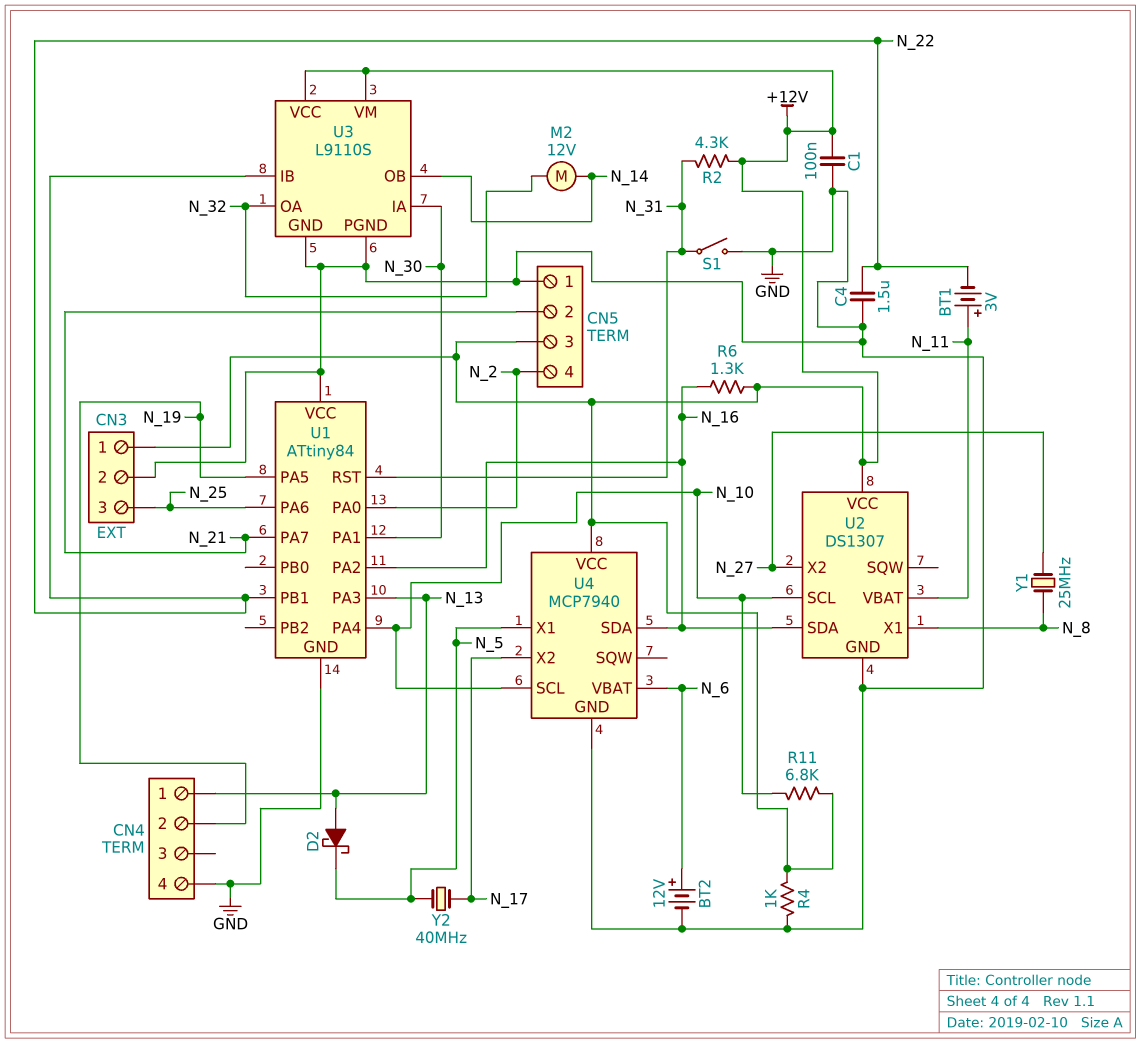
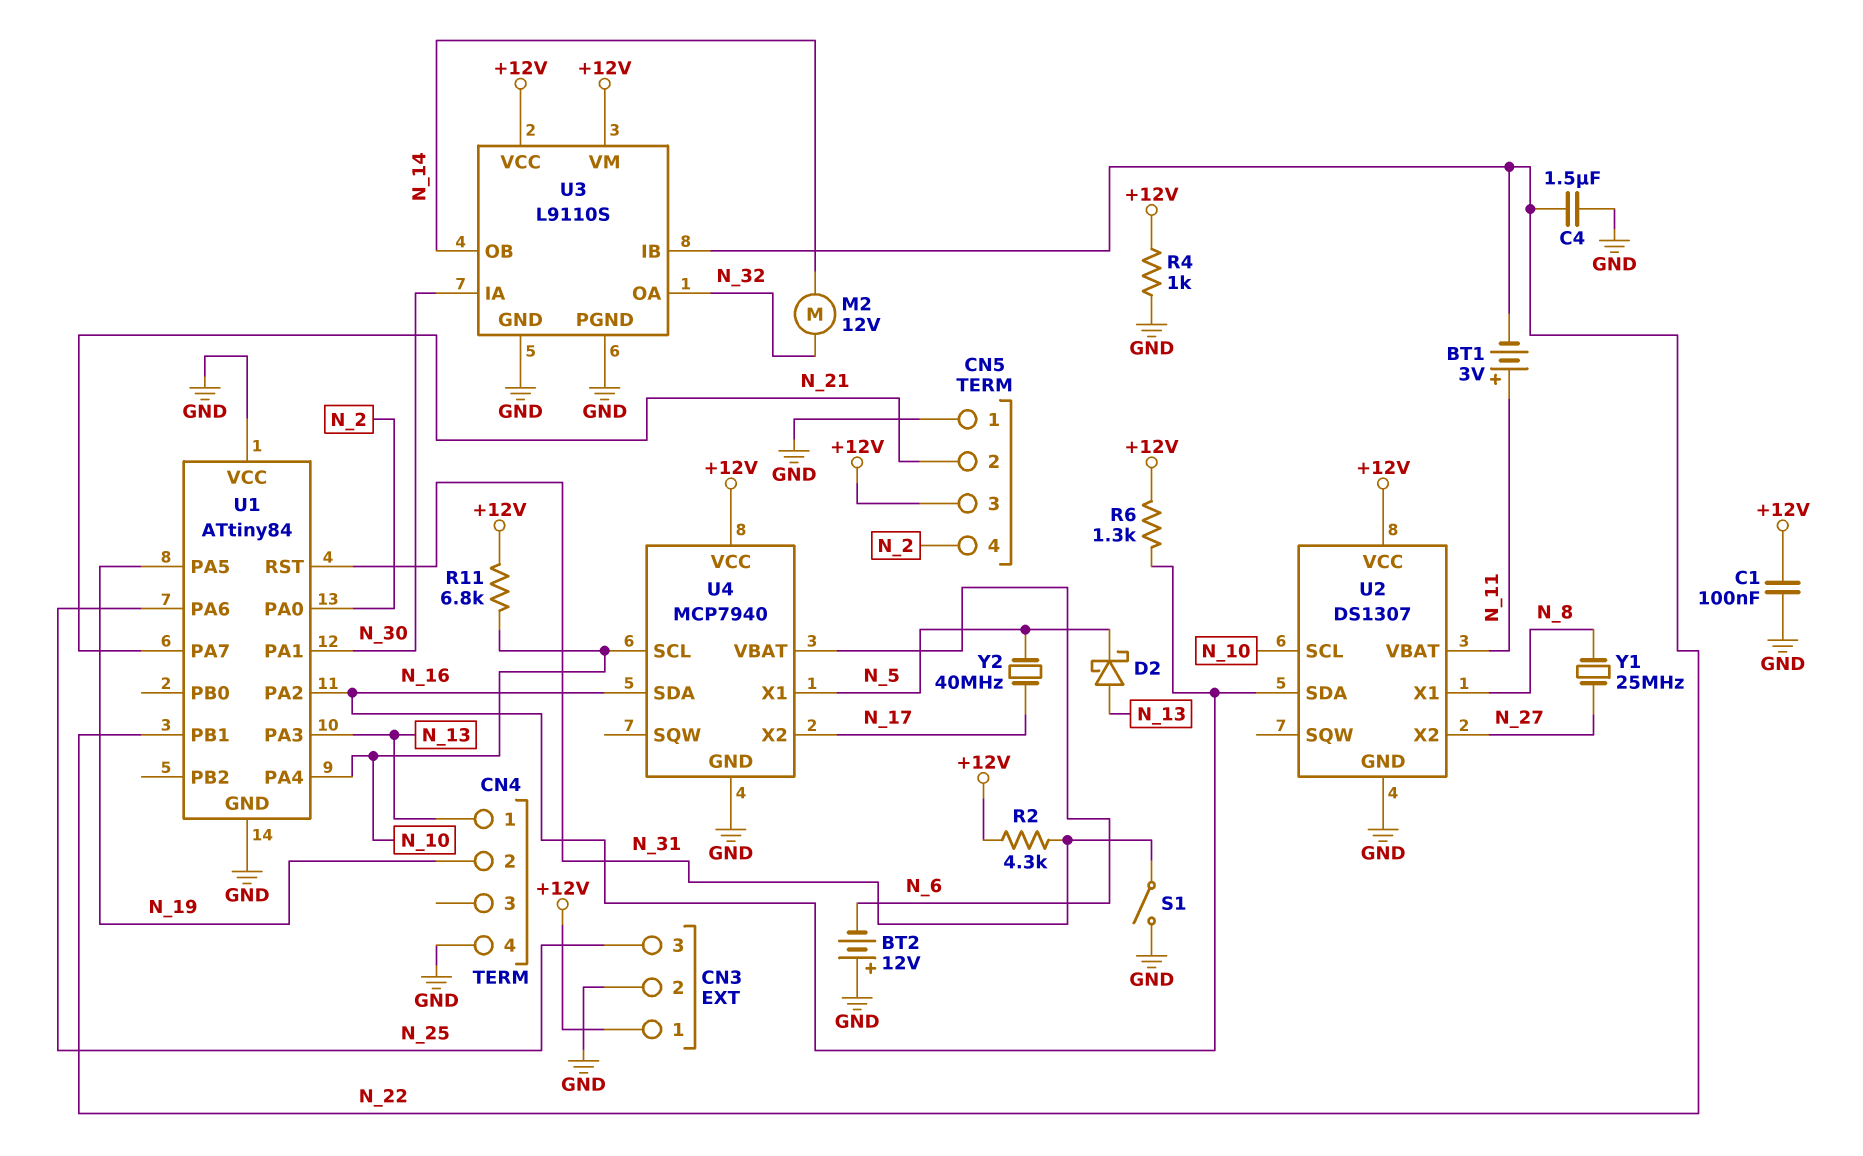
BT2: 12V (plus N_6, minus GND) -> 12V (plus GND, minus N_6)

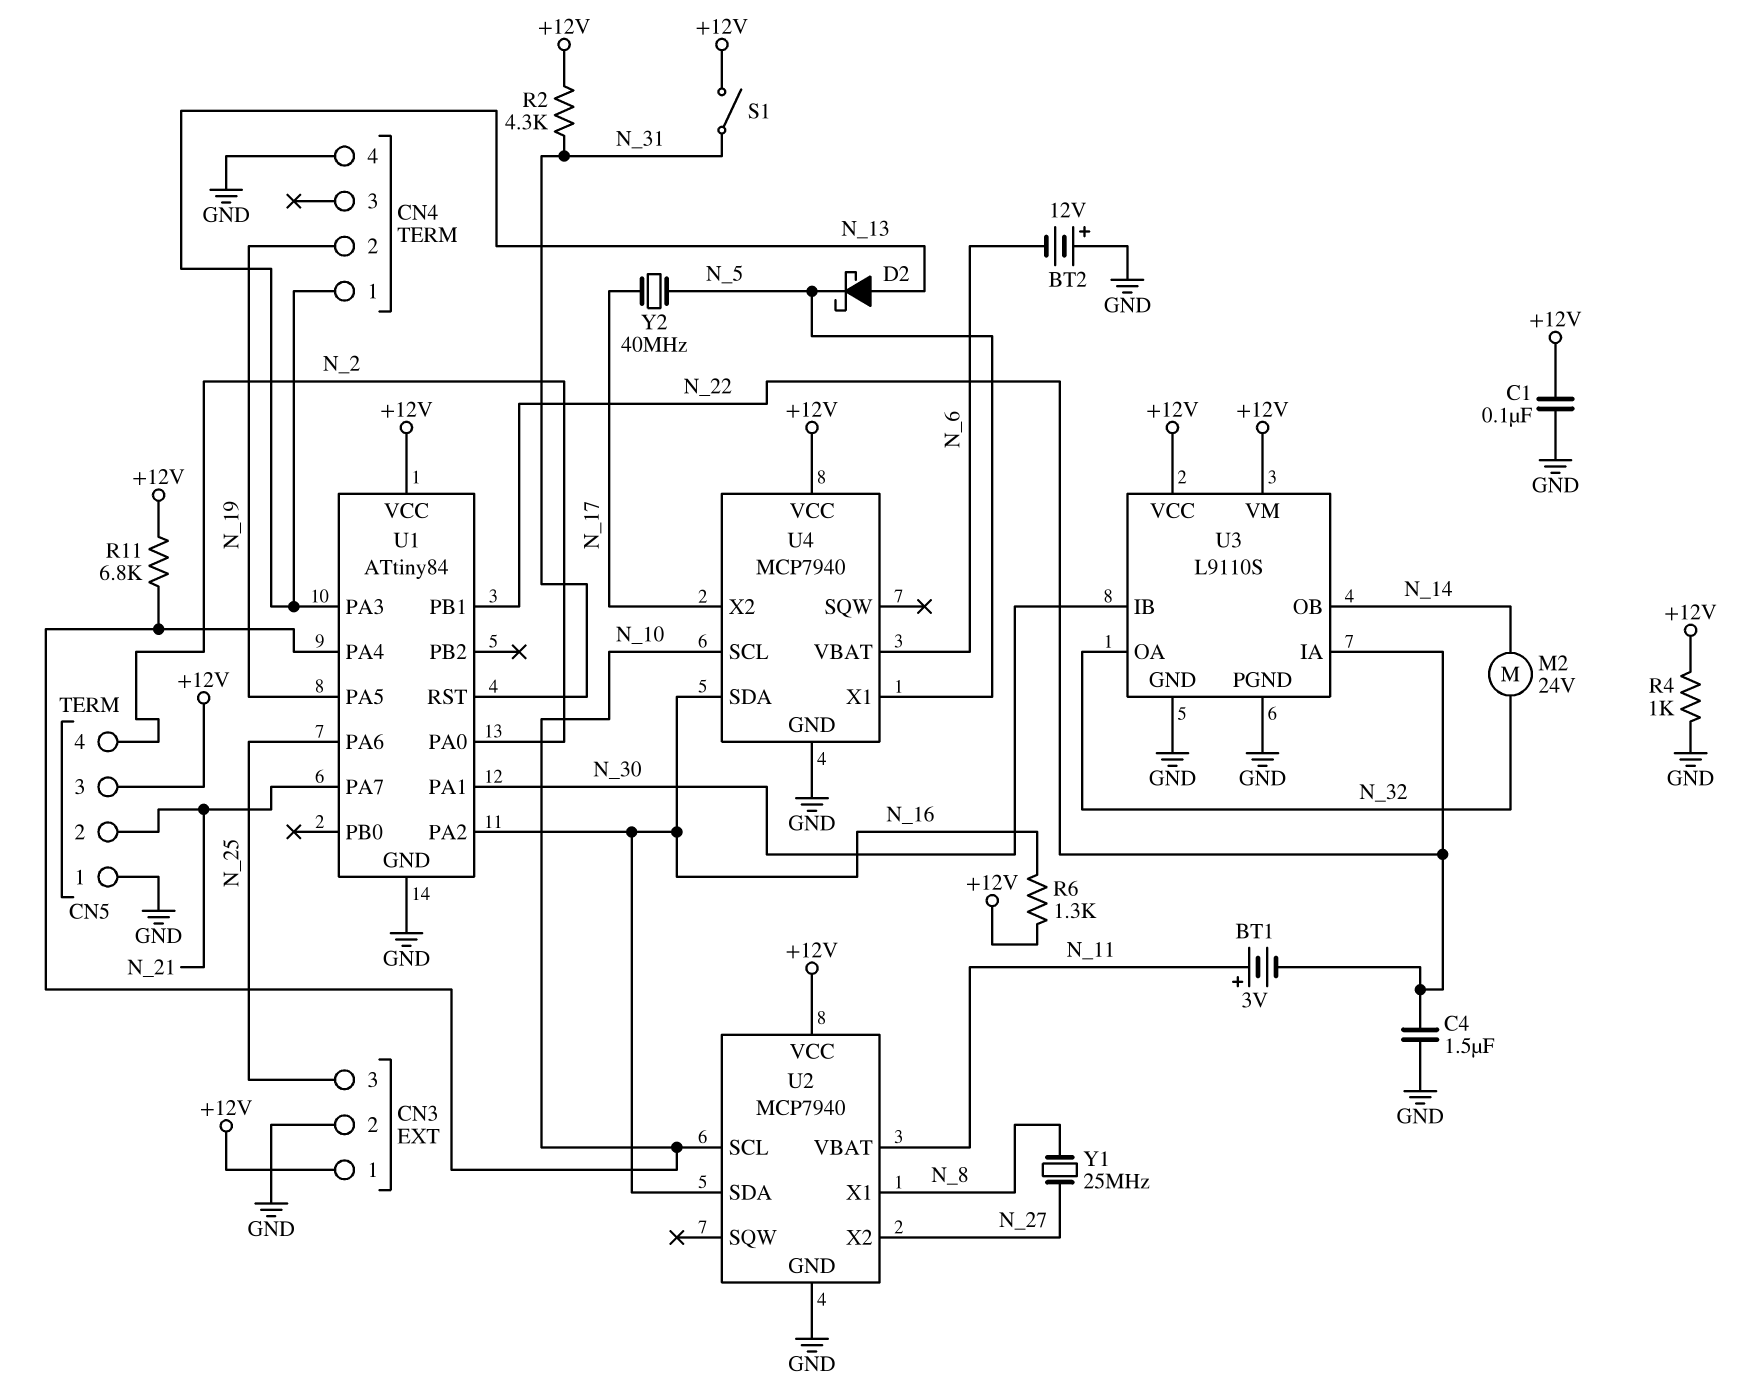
M2: motor 12V (N_14, N_32) -> motor 24V (N_14, N_32)
S1: switch (GND, N_31) -> switch (+12V, N_31)
U1 pin VCC: GND -> +12V
U2: DS1307 -> MCP7940
U3 pin IA: N_30 -> N_22
U3 pin IB: N_22 -> N_30

